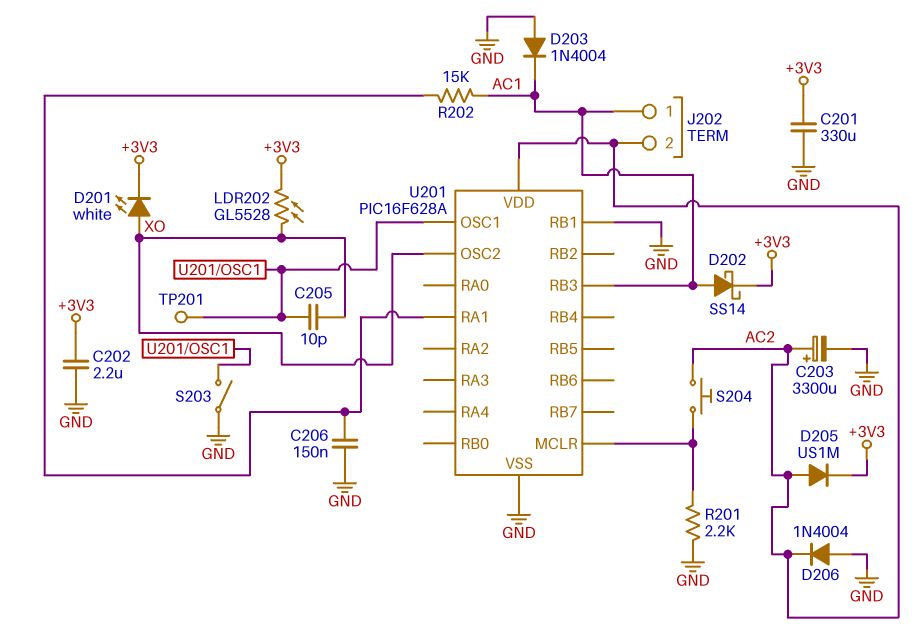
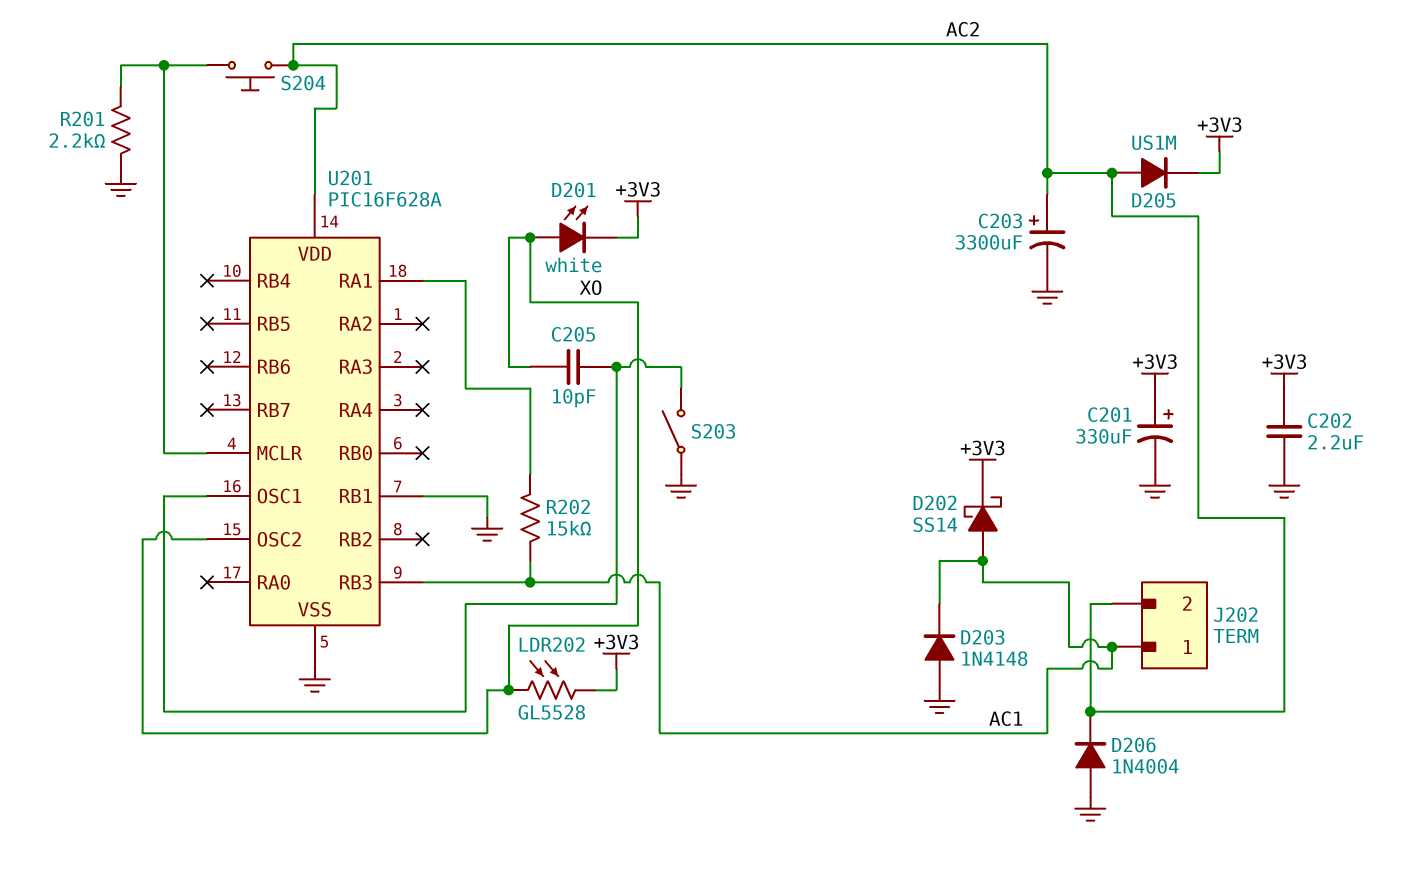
C201: 330uF (+3V3, GND) -> 330uF (plus +3V3, minus GND)
C206: 150nF (GND, U201/RA1) -> none
D203: diode 1N4004 (A GND, K AC1) -> diode 1N4148 (A GND, K AC1)
TP201: test point (U201/OSC1) -> none

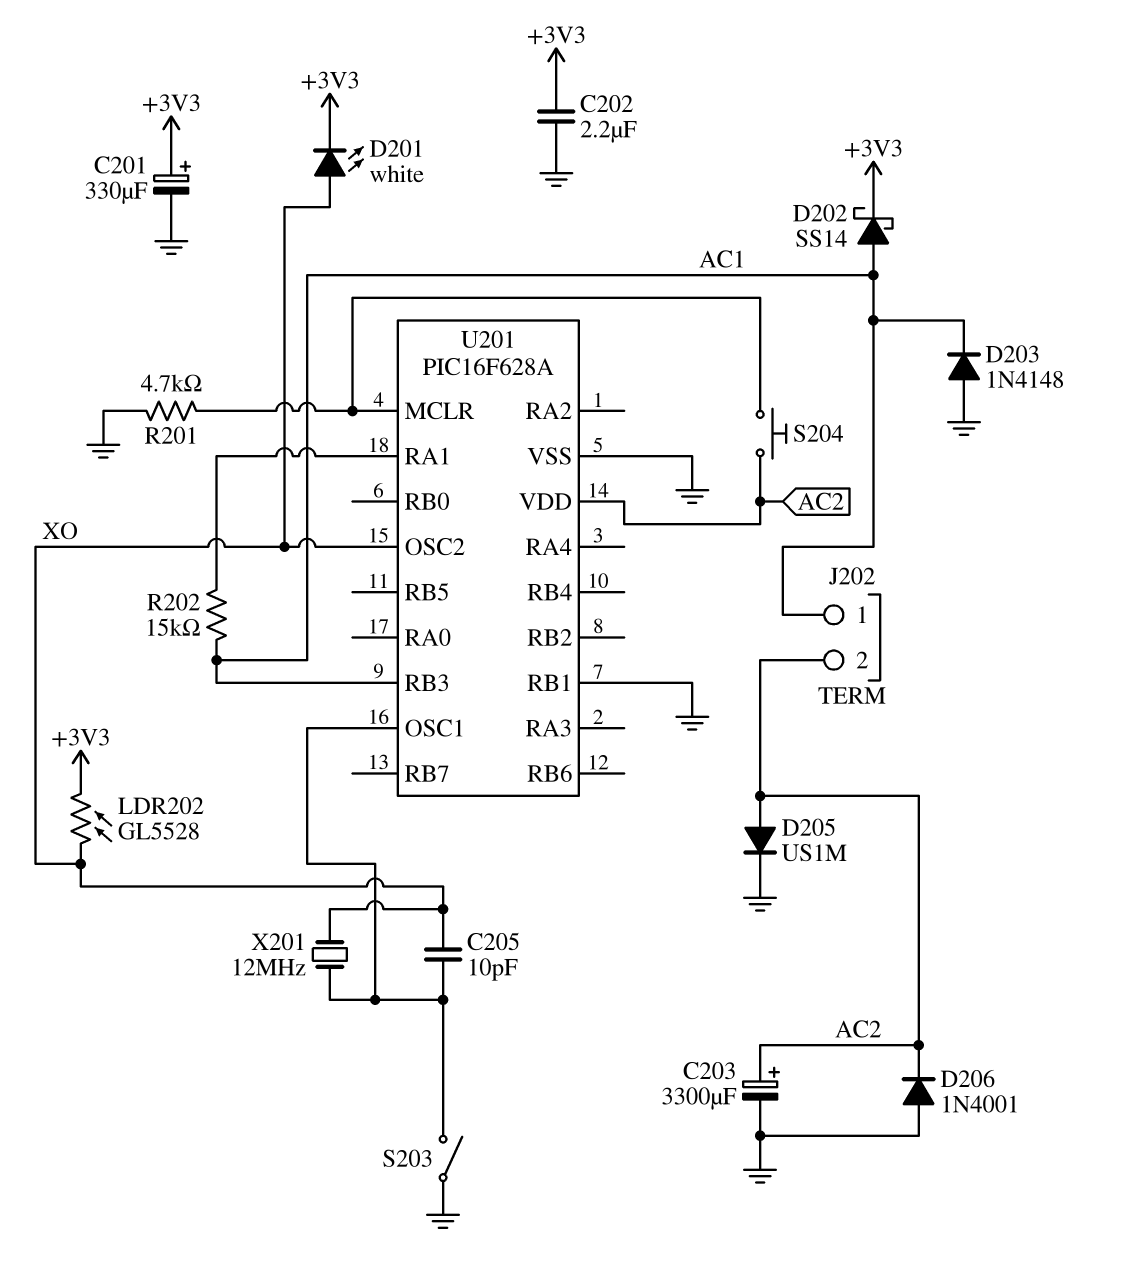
D205: diode US1M (A AC2, K +3V3) -> diode US1M (A AC2, K GND)
D206: diode 1N4004 (A GND, K AC2) -> diode 1N4001 (A GND, K AC2)
R201: 2.2k (GND, U201/MCLR) -> 4.7k (GND, U201/MCLR)
X201: none -> 12MHz (U201/OSC1, XO)

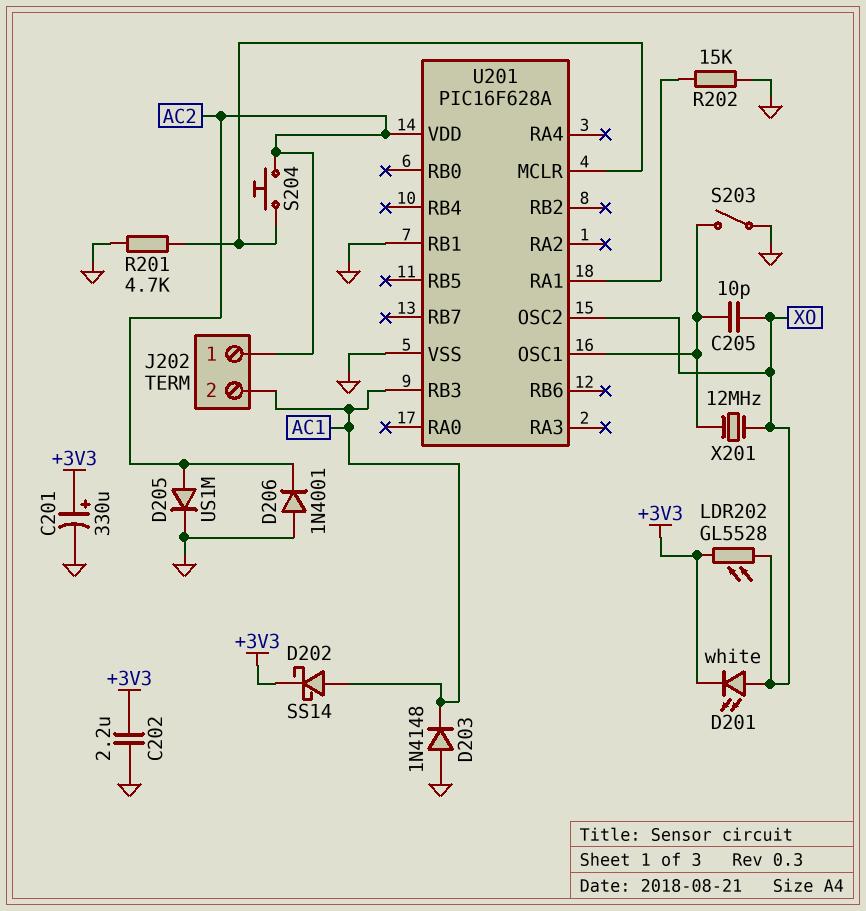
C203: 3300uF (plus AC2, minus GND) -> none
J202 pin 1: AC1 -> AC2
J202 pin 2: AC2 -> AC1
R202: 15k (AC1, U201/RA1) -> 15k (GND, U201/RA1)

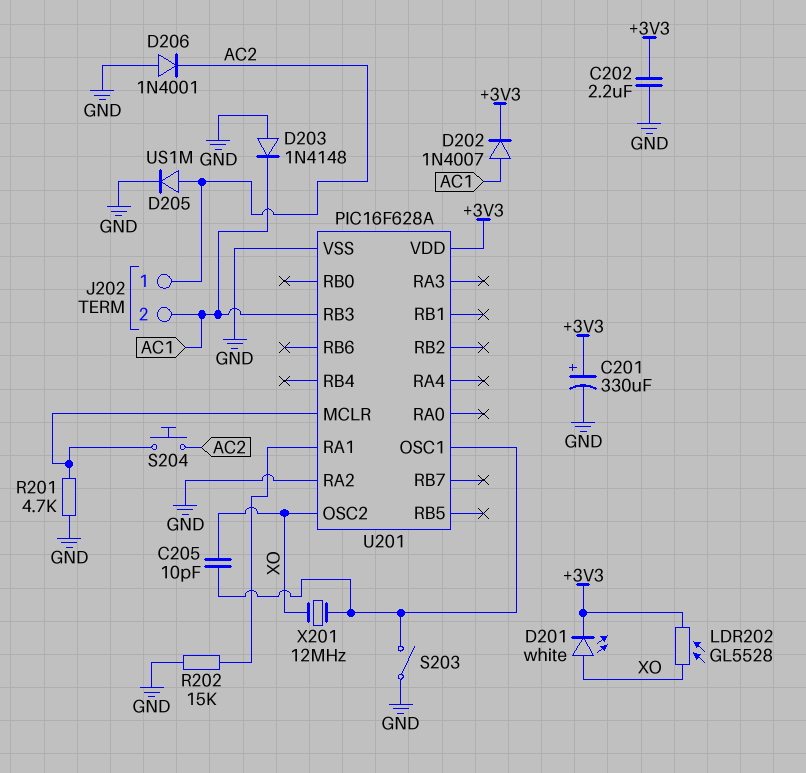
D202: schottky SS14 (A AC1, K +3V3) -> diode 1N4007 (A AC1, K +3V3)
U201 pin RA2: none -> GND
U201 pin RB1: GND -> none
U201 pin VDD: AC2 -> +3V3

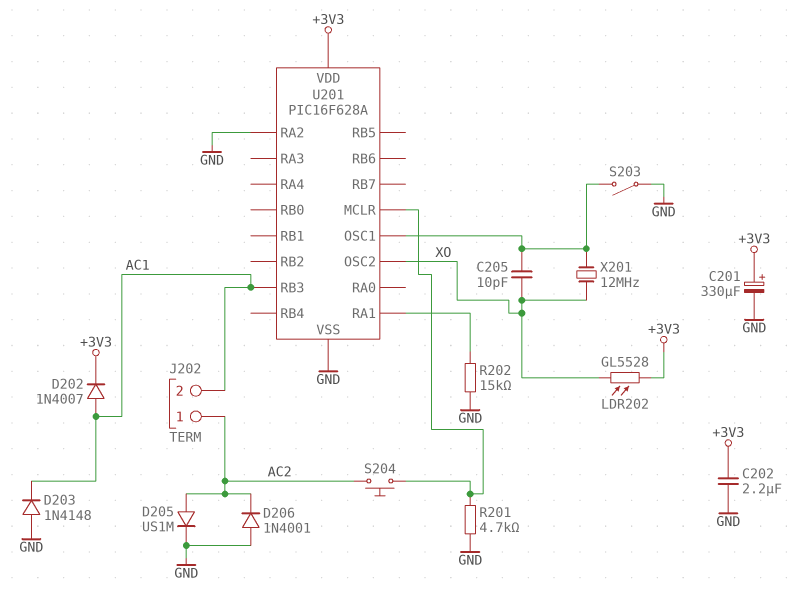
D201: LED white (A XO, K +3V3) -> none

